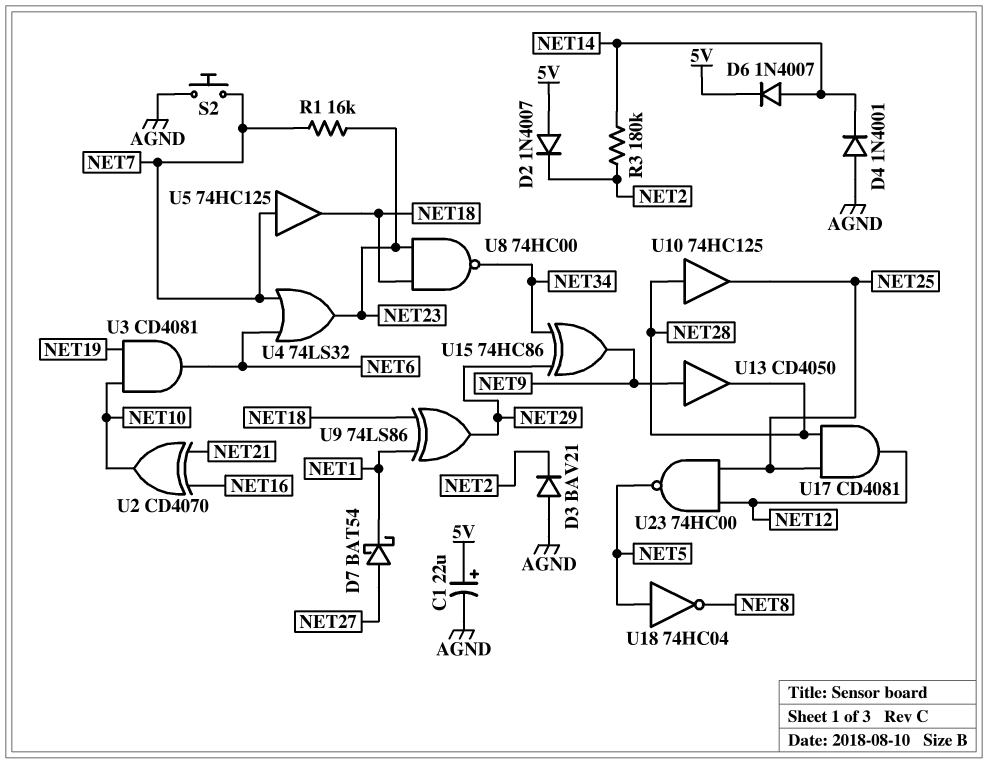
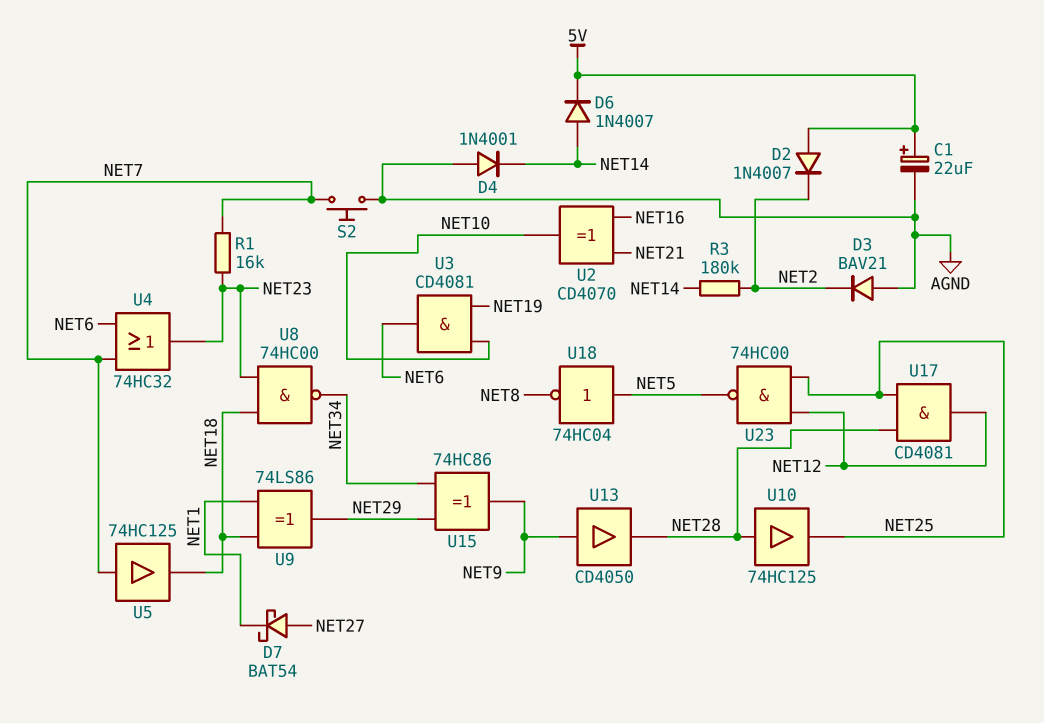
U4: OR 74LS32 (in NET6, in NET7, out NET23) -> OR 74HC32 (in NET6, in NET7, out NET23)

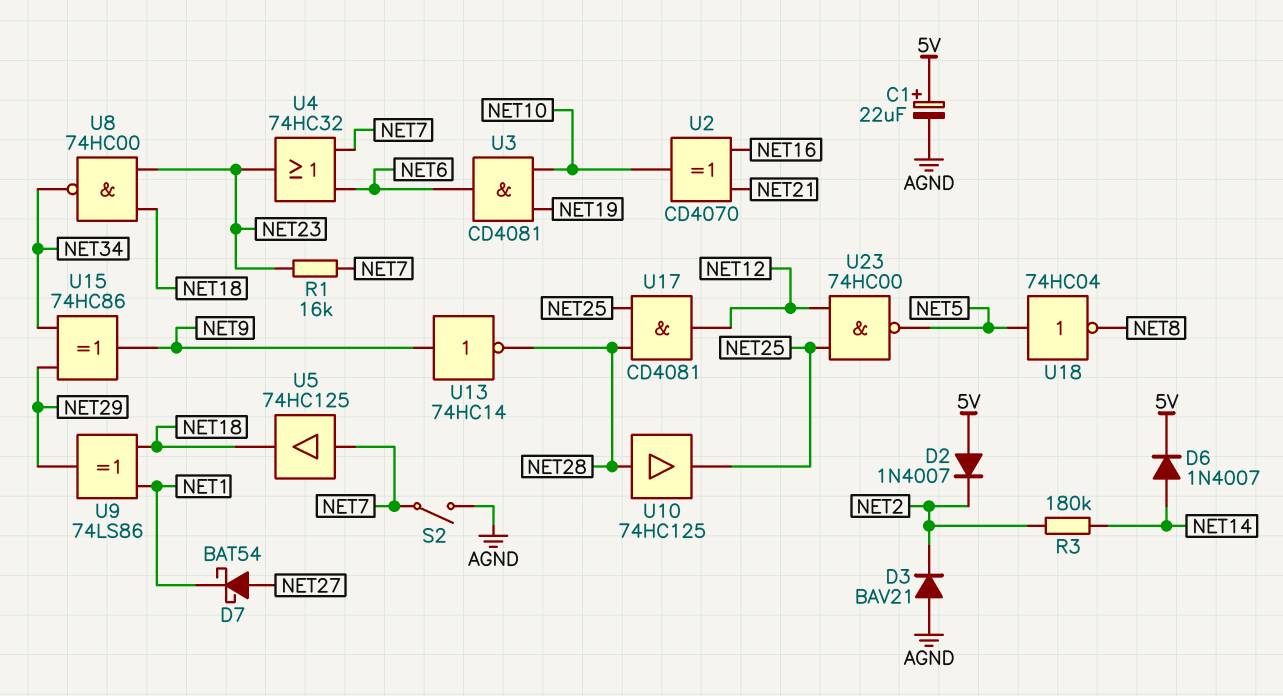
D4: diode 1N4001 (A AGND, K NET14) -> none
S2: button (AGND, NET7) -> switch (AGND, NET7)
U13: buffer CD4050 (in NET9, out NET28) -> NOT 74HC14 (in NET9, out NET28)

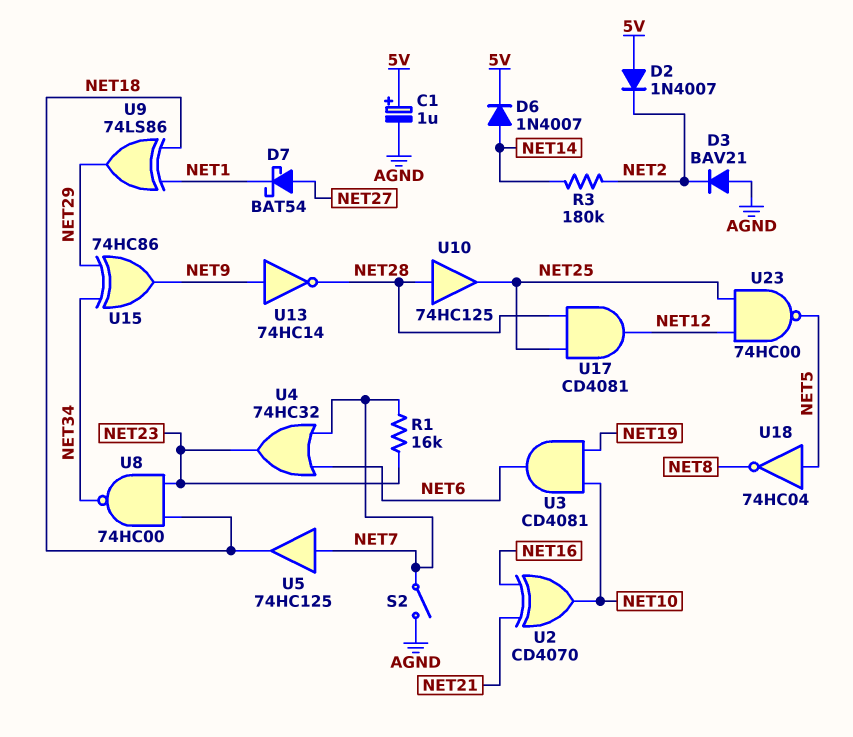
C1: 22uF (plus 5V, minus AGND) -> 1uF (plus 5V, minus AGND)

